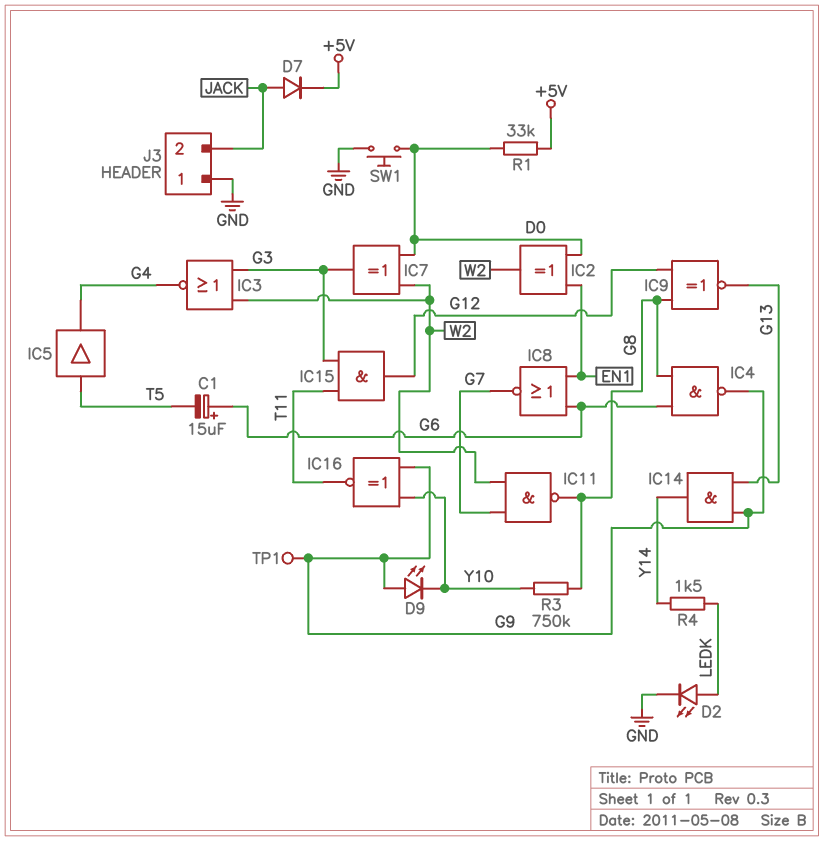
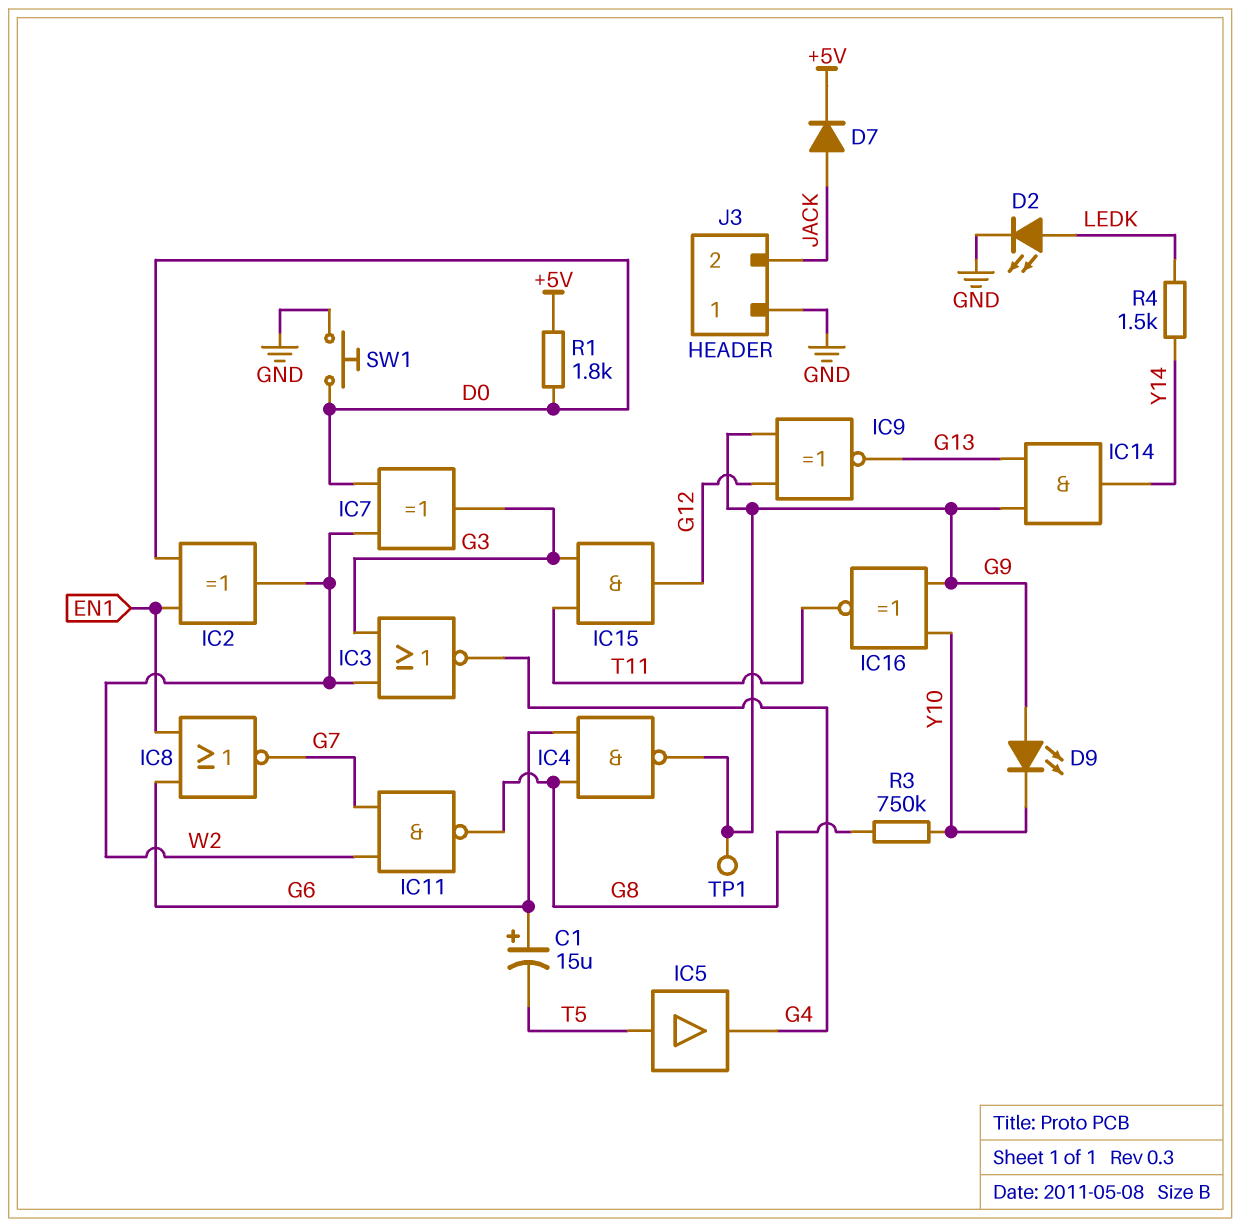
IC9: XNOR (in G8, in G12, out G13) -> XNOR (in G9, in G12, out G13)
R1: 33k (+5V, D0) -> 1.8k (+5V, D0)

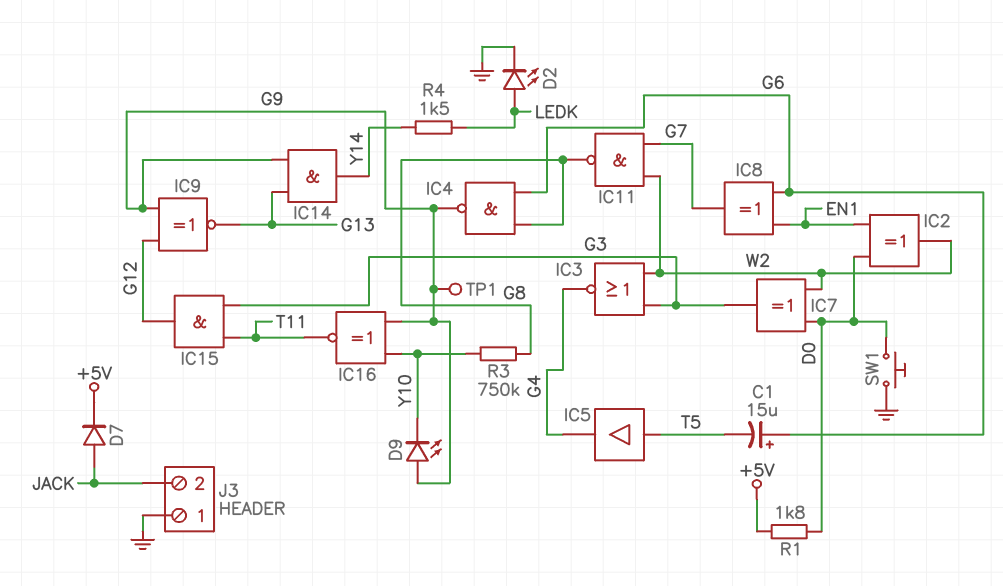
IC8: NOR (in EN1, in G6, out G7) -> XOR (in EN1, in G6, out G7)

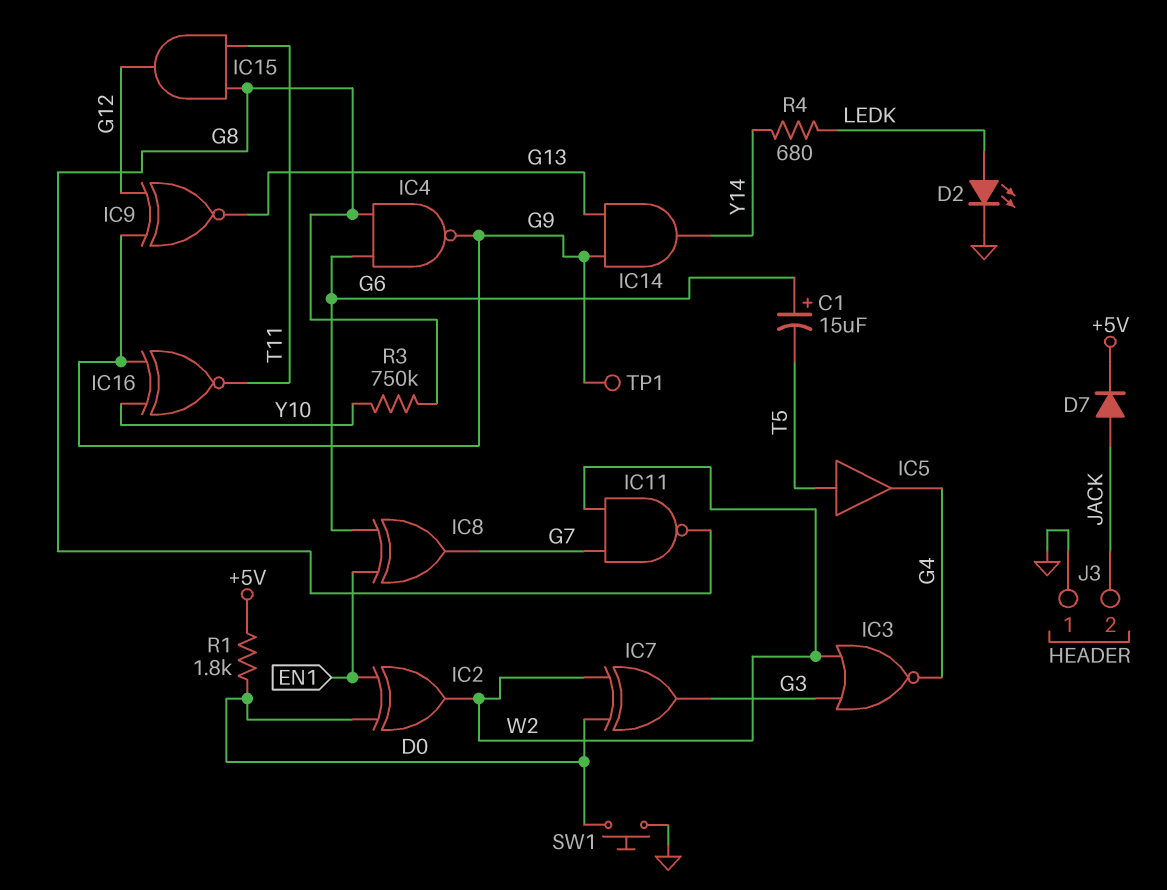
D9: LED (A G9, K Y10) -> none
IC15: AND (in G3, in T11, out G12) -> AND (in G8, in T11, out G12)
R4: 1.5k (LEDK, Y14) -> 680 (LEDK, Y14)

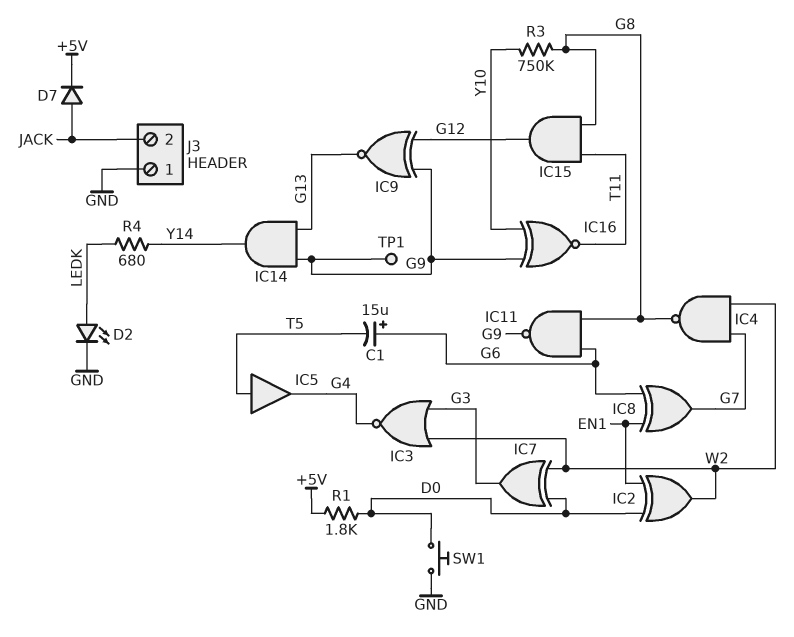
IC4: NAND (in G6, in G8, out G9) -> NAND (in G7, in W2, out G8)
IC11: NAND (in G7, in W2, out G8) -> NAND (in G6, in G8, out G9)

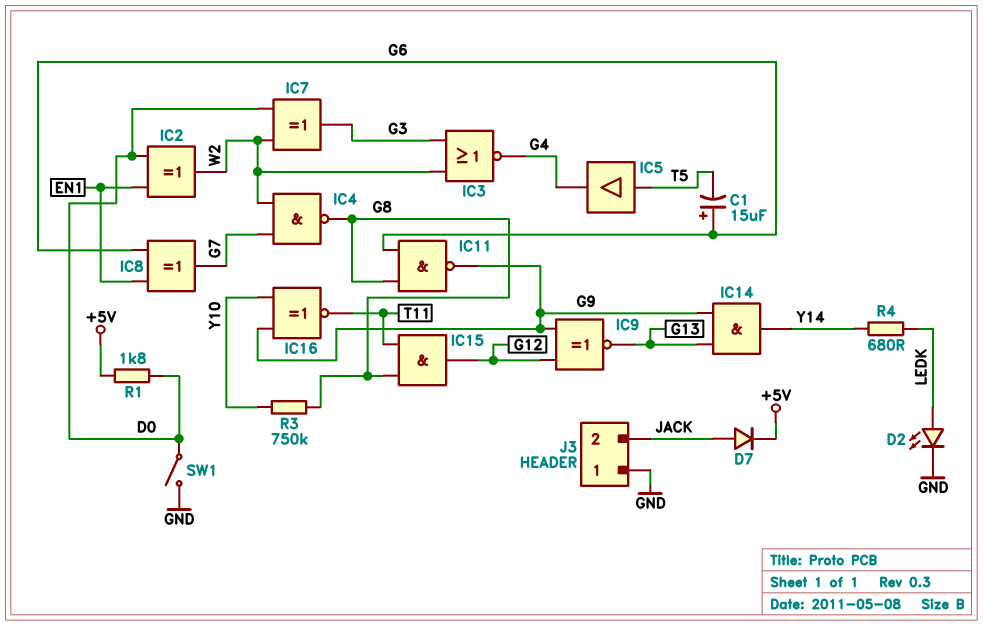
SW1: button (D0, GND) -> switch (D0, GND)
TP1: test point (G9) -> none

